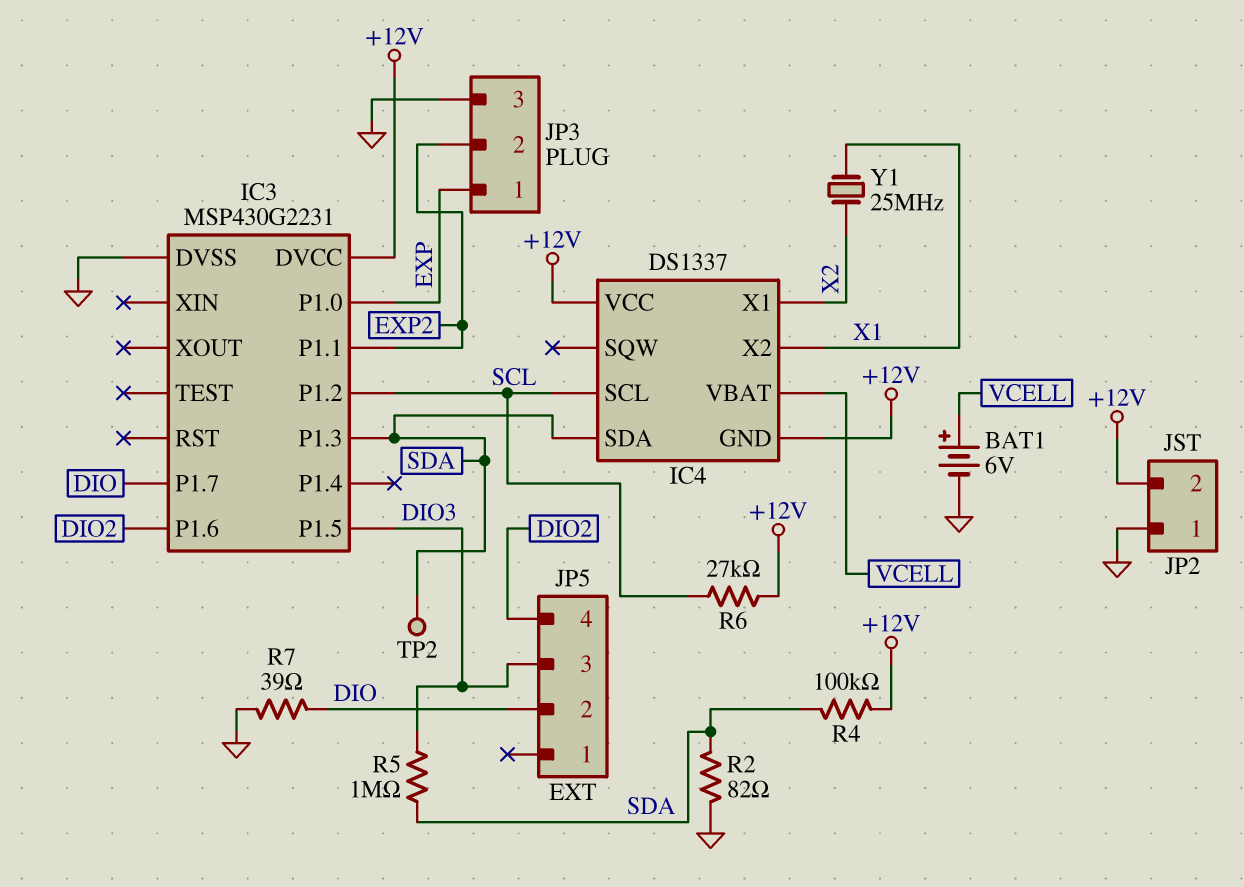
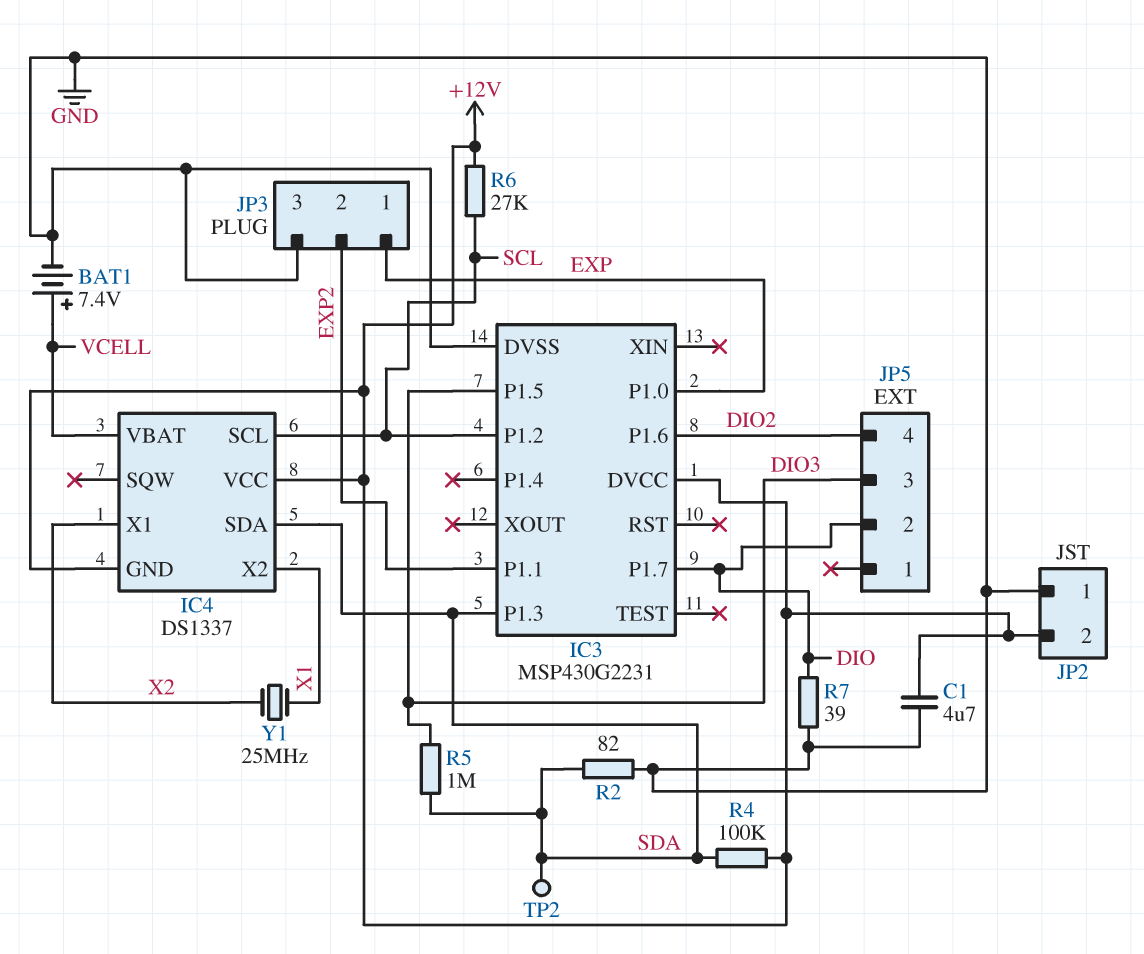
BAT1: 6V (plus VCELL, minus GND) -> 7.4V (plus VCELL, minus GND)
C1: none -> 4.7uF (+12V, GND)

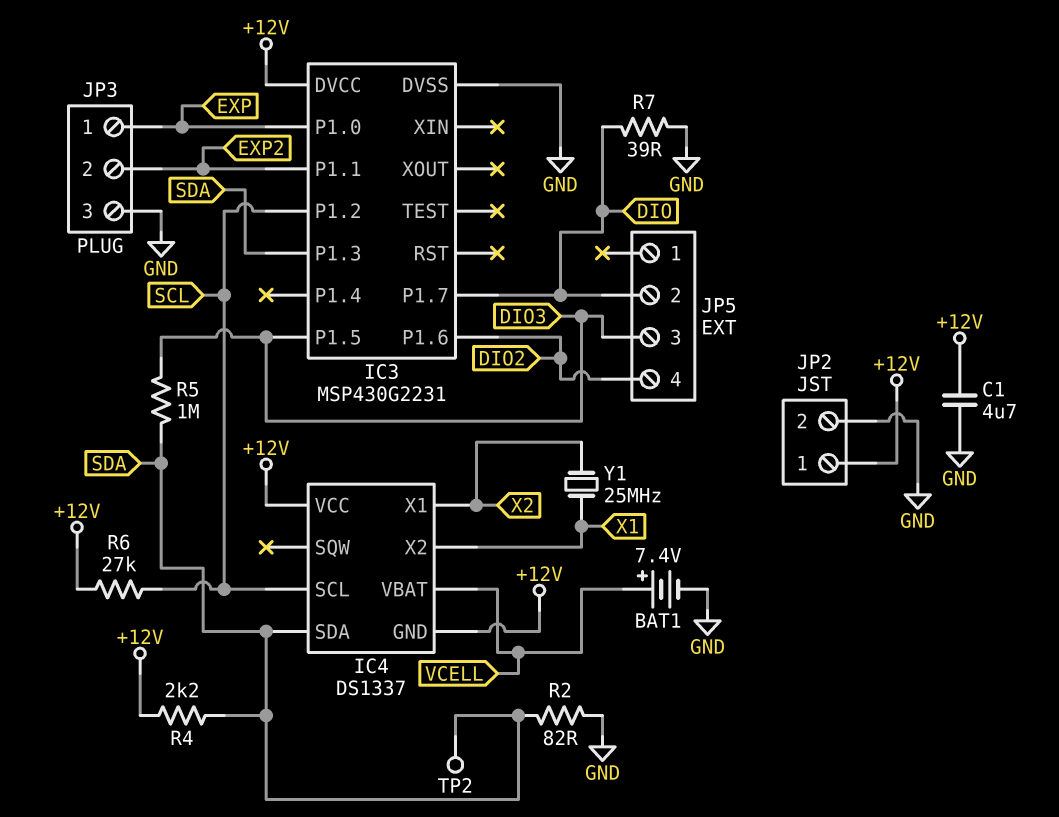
JP2 pin 1: GND -> +12V
JP2 pin 2: +12V -> GND
R4: 100k (+12V, SDA) -> 2.2k (+12V, SDA)

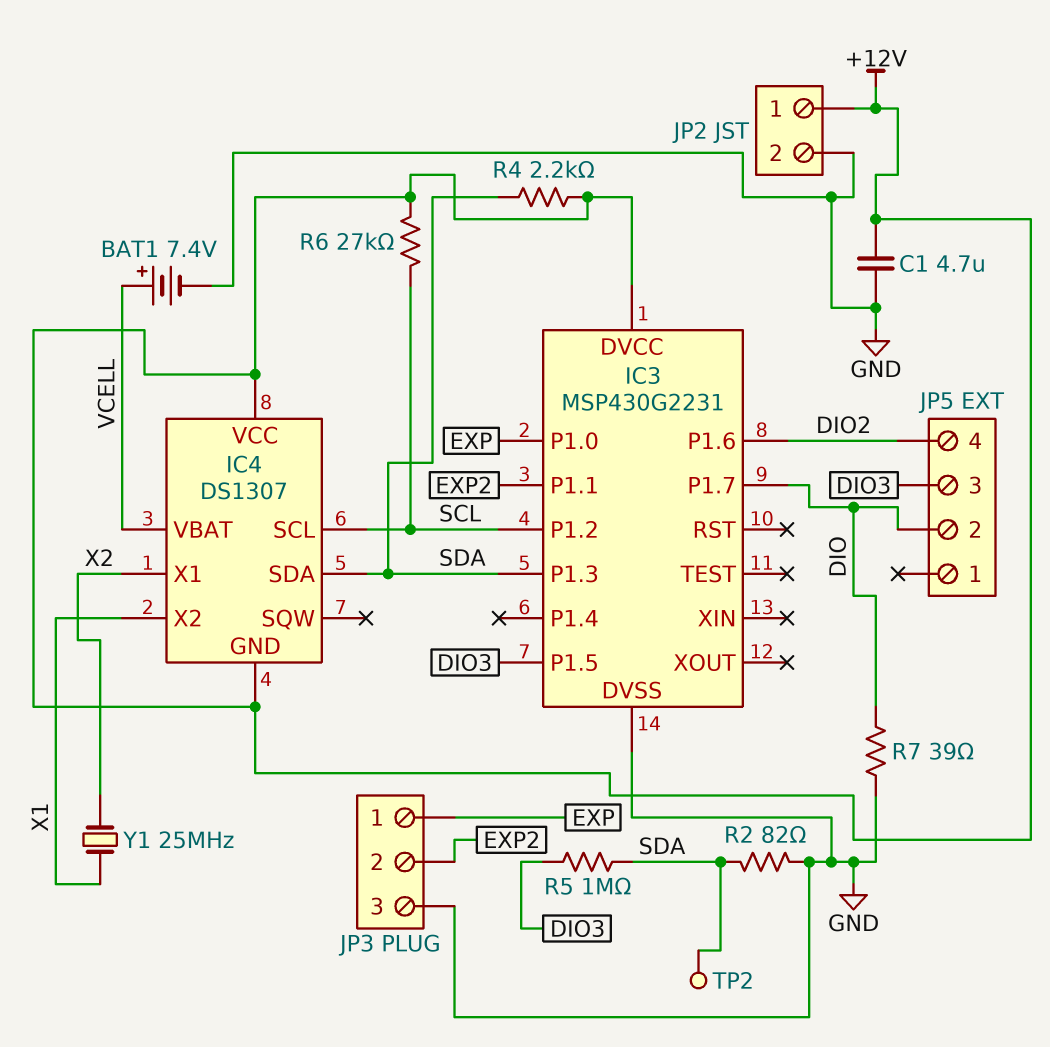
IC4: DS1337 -> DS1307

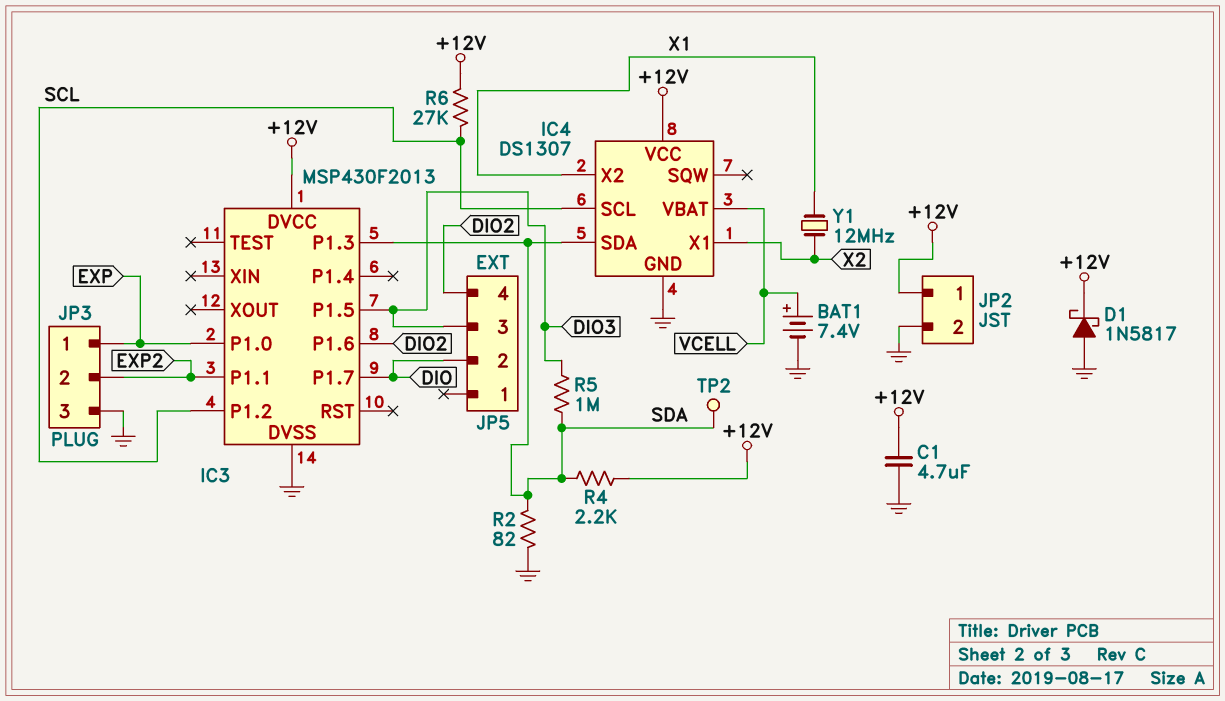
D1: none -> schottky 1N5817 (A GND, K +12V)
IC3: MSP430G2231 -> MSP430F2013
IC4 pin GND: +12V -> GND
R7: 39 (DIO, GND) -> none
Y1: 25MHz (X1, X2) -> 12MHz (X1, X2)

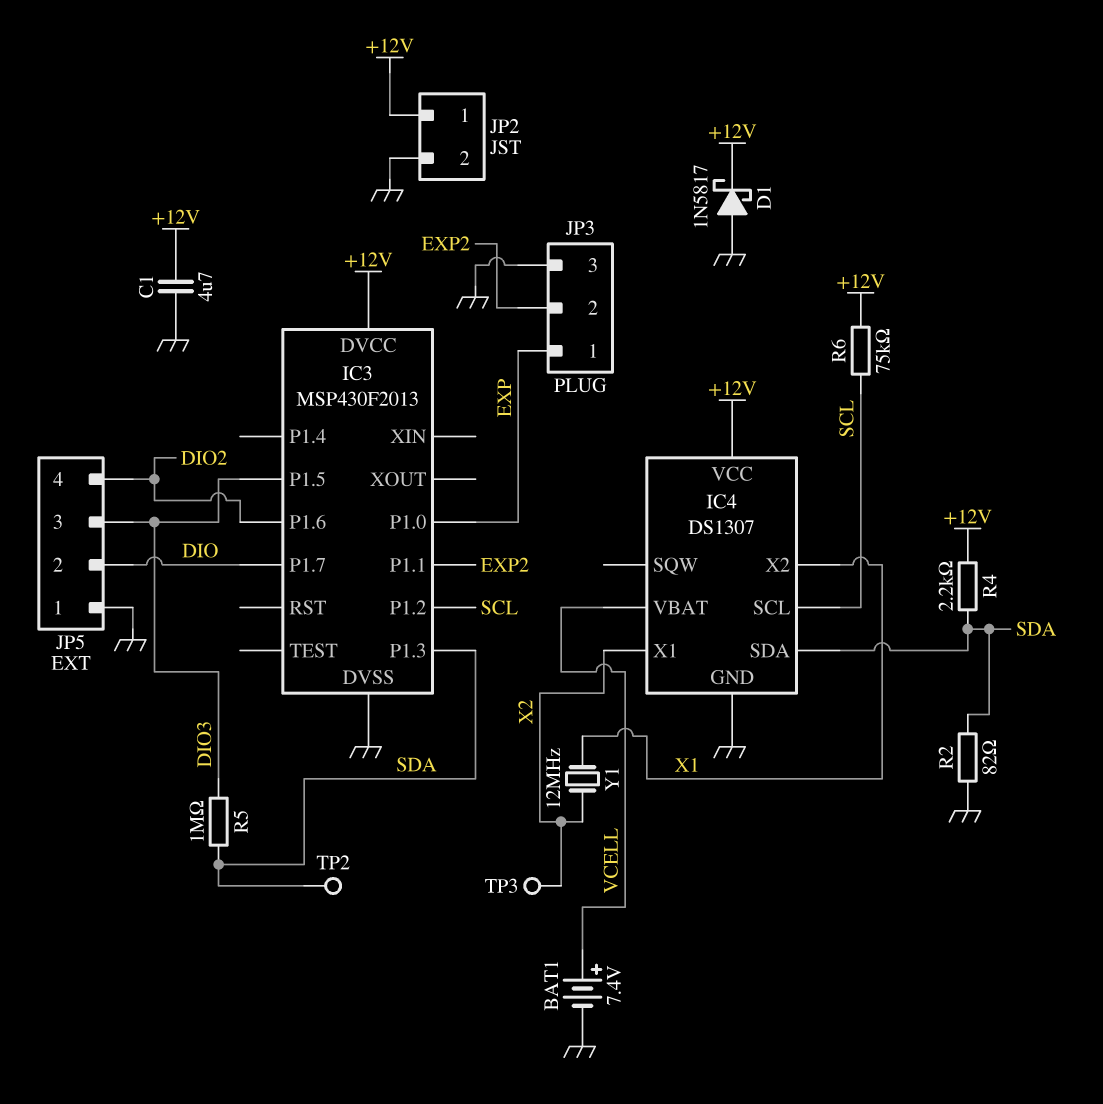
JP5 pin 1: none -> GND
R6: 27k (+12V, SCL) -> 75k (+12V, SCL)
TP3: none -> test point (X2)

